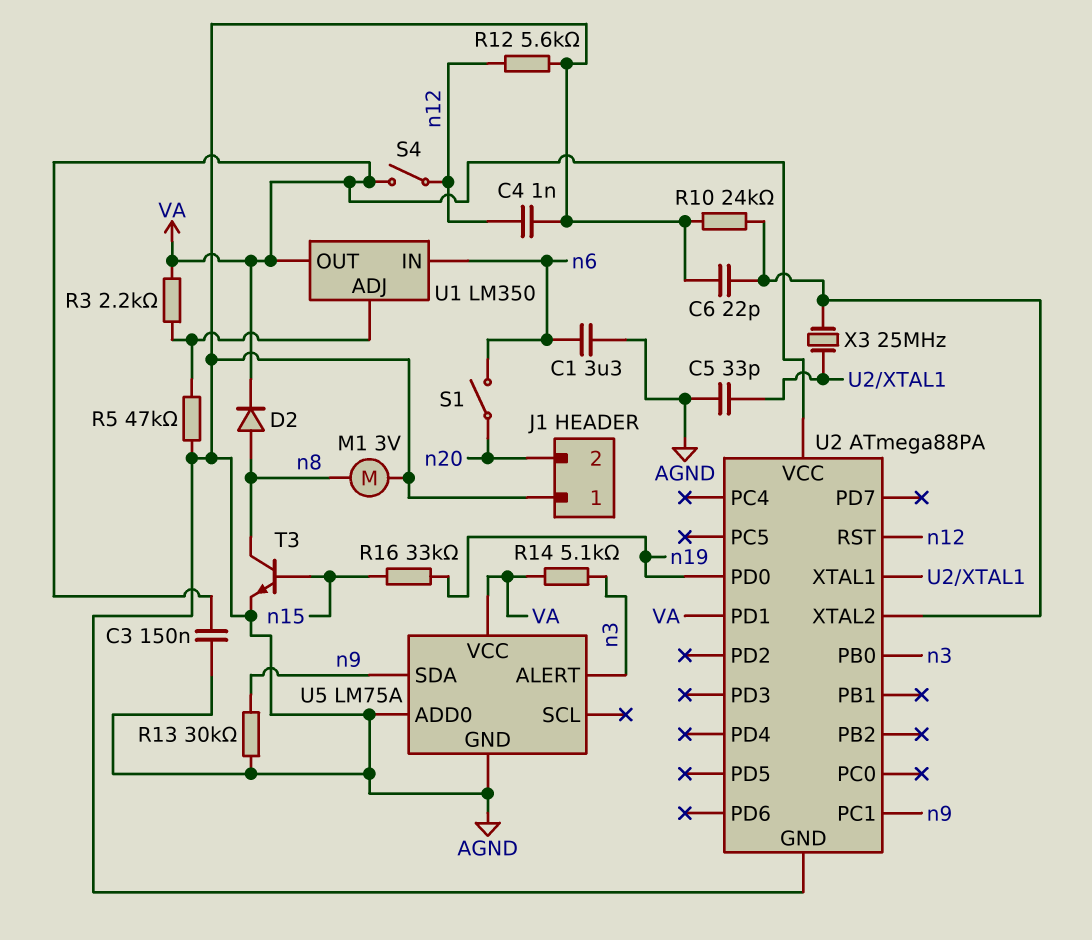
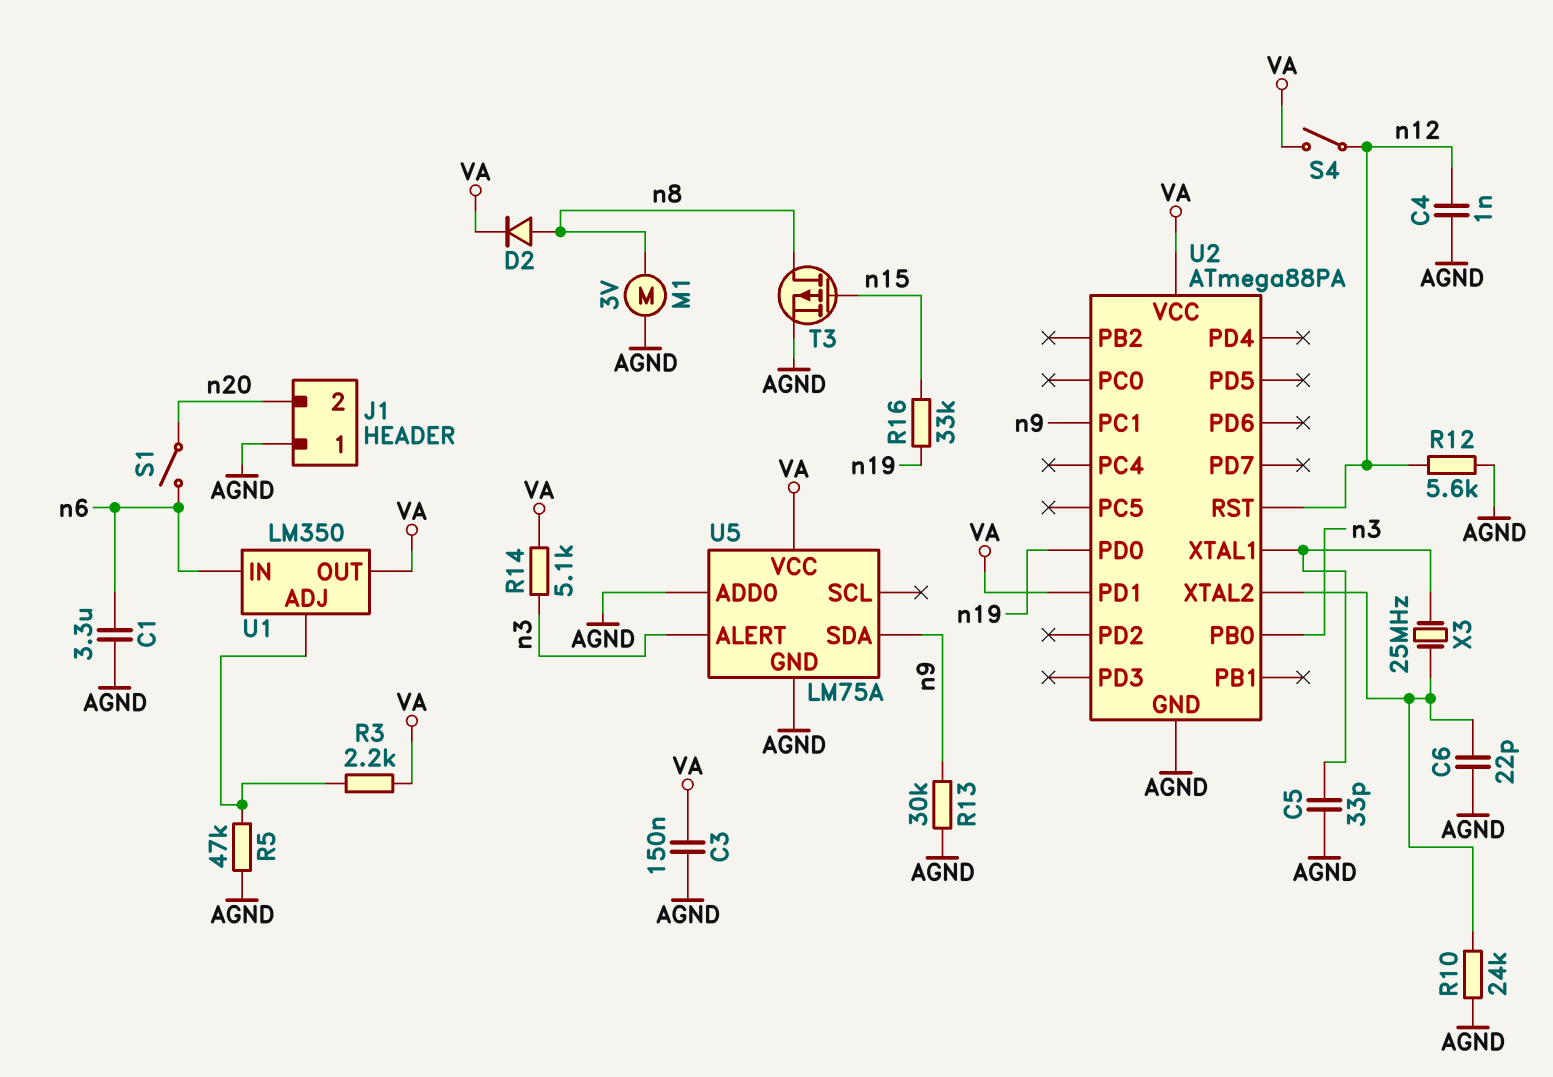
T3: NPN (B n15, C n8, E AGND) -> PMOS (G n15, D n8, S AGND)

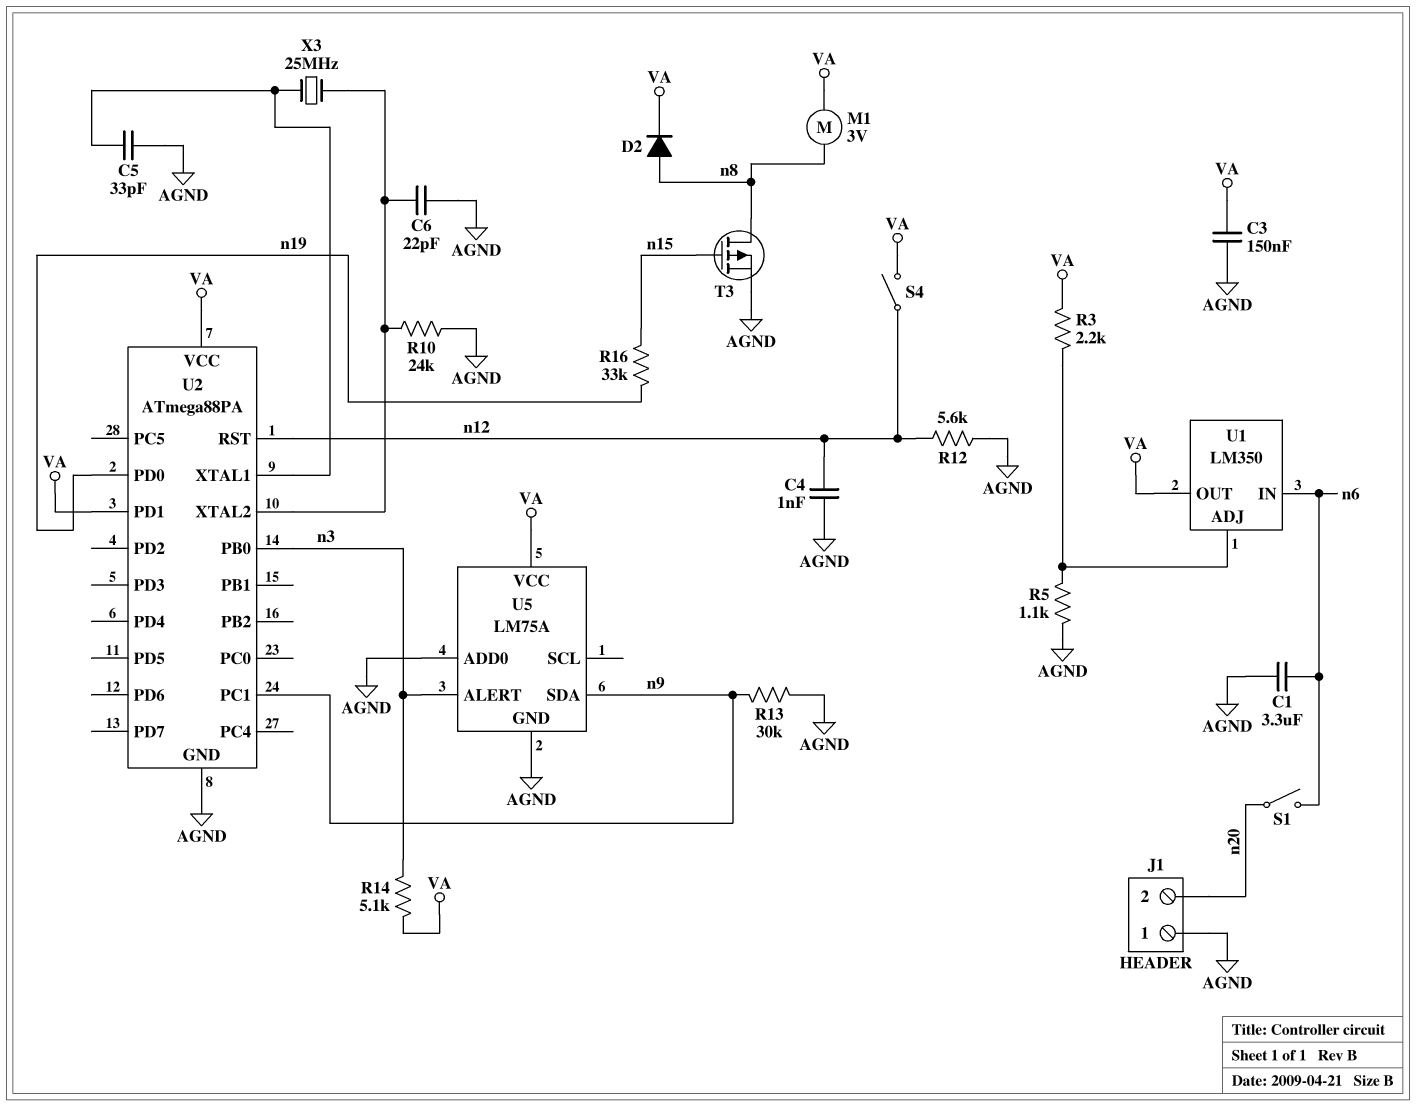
M1: motor 3V (AGND, n8) -> motor 3V (VA, n8)
R5: 47k (AGND, U1/ADJ) -> 1.1k (AGND, U1/ADJ)

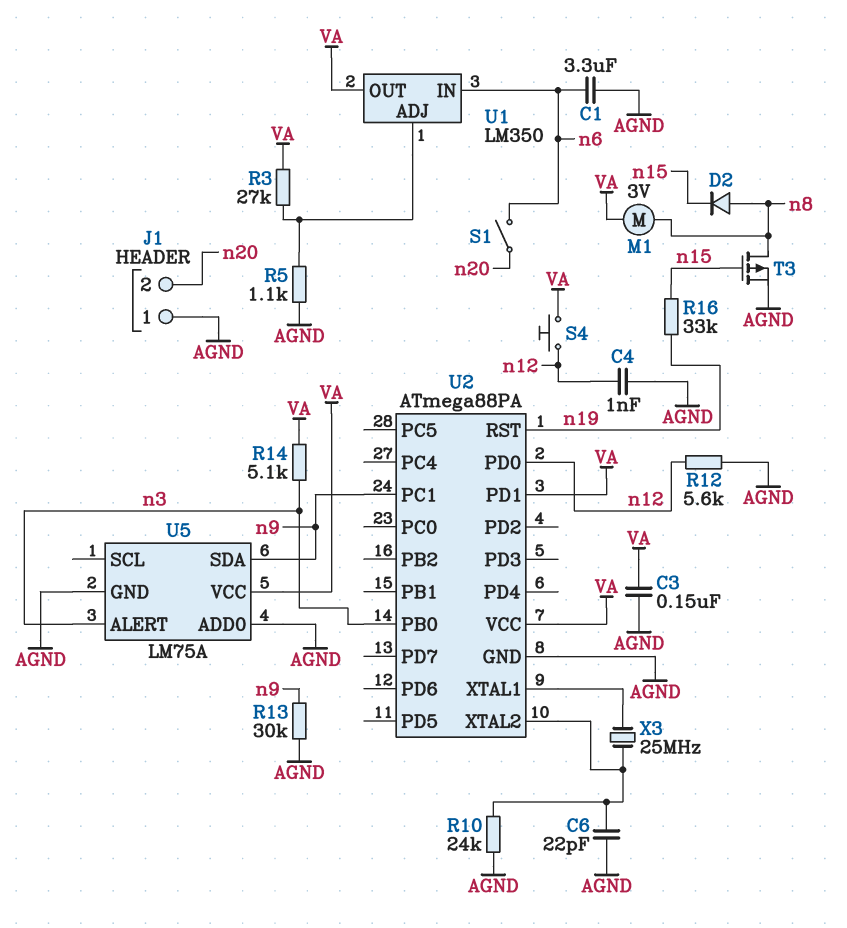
C5: 33pF (AGND, U2/XTAL1) -> none
D2: diode (A n8, K VA) -> diode (A n8, K n15)
R3: 2.2k (U1/ADJ, VA) -> 27k (U1/ADJ, VA)
S4: switch (VA, n12) -> button (VA, n12)
U2 pin PD0: n19 -> n12
U2 pin RST: n12 -> n19

